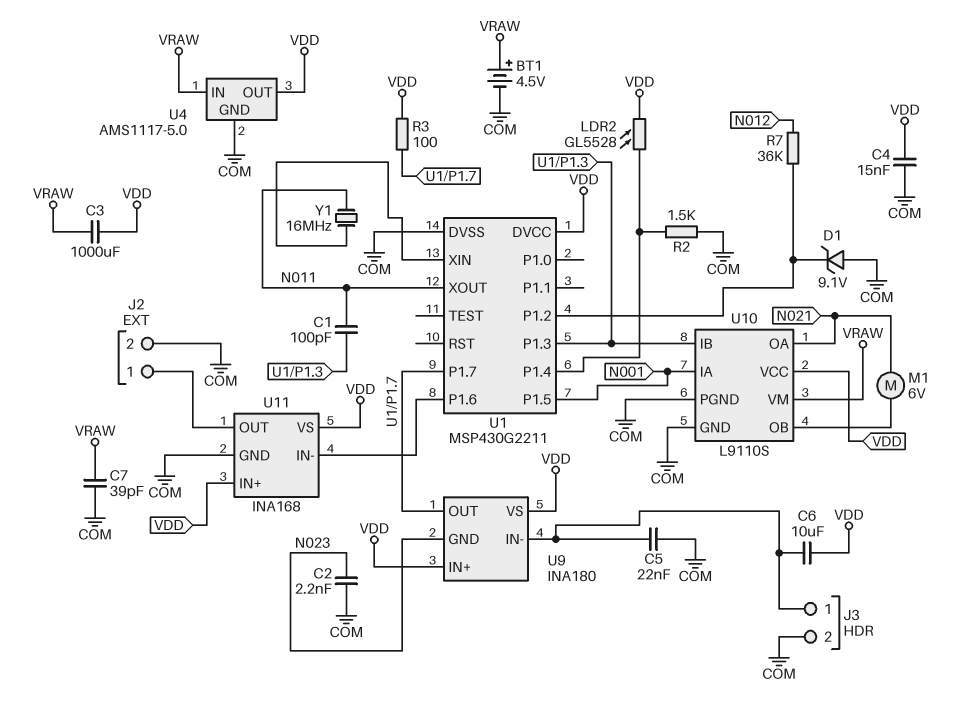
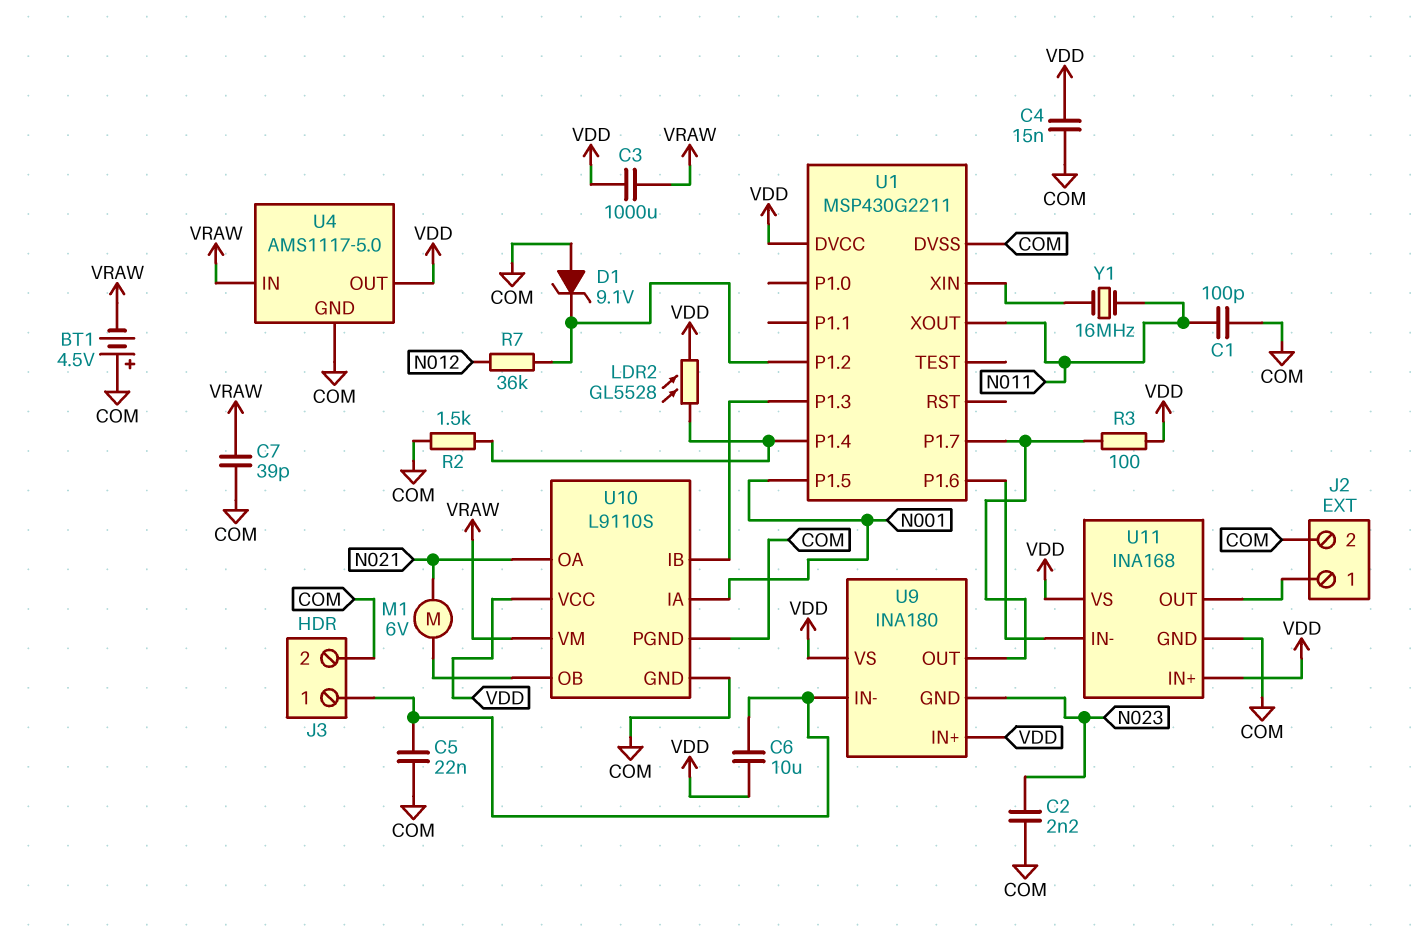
BT1: 4.5V (plus VRAW, minus COM) -> 4.5V (plus COM, minus VRAW)
C1: 100pF (N011, U1/P1.3) -> 100pF (COM, N011)

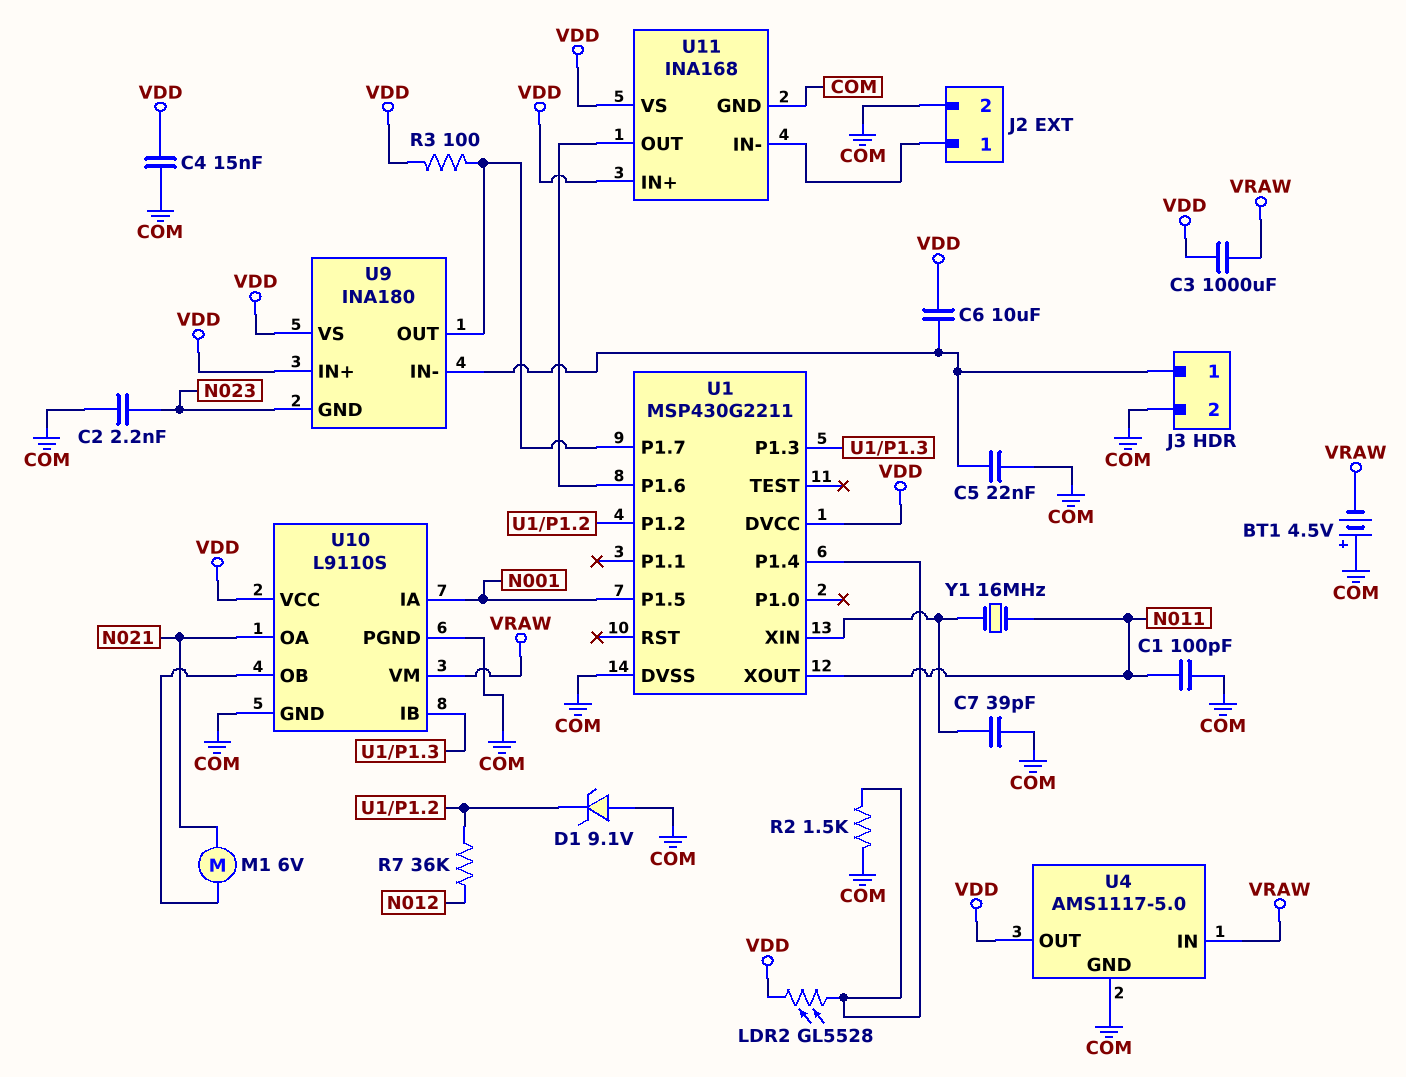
C7: 39pF (COM, VRAW) -> 39pF (COM, U1/XIN)
U11 pin IN-: U1/P1.6 -> J2/1
U11 pin OUT: J2/1 -> U1/P1.6

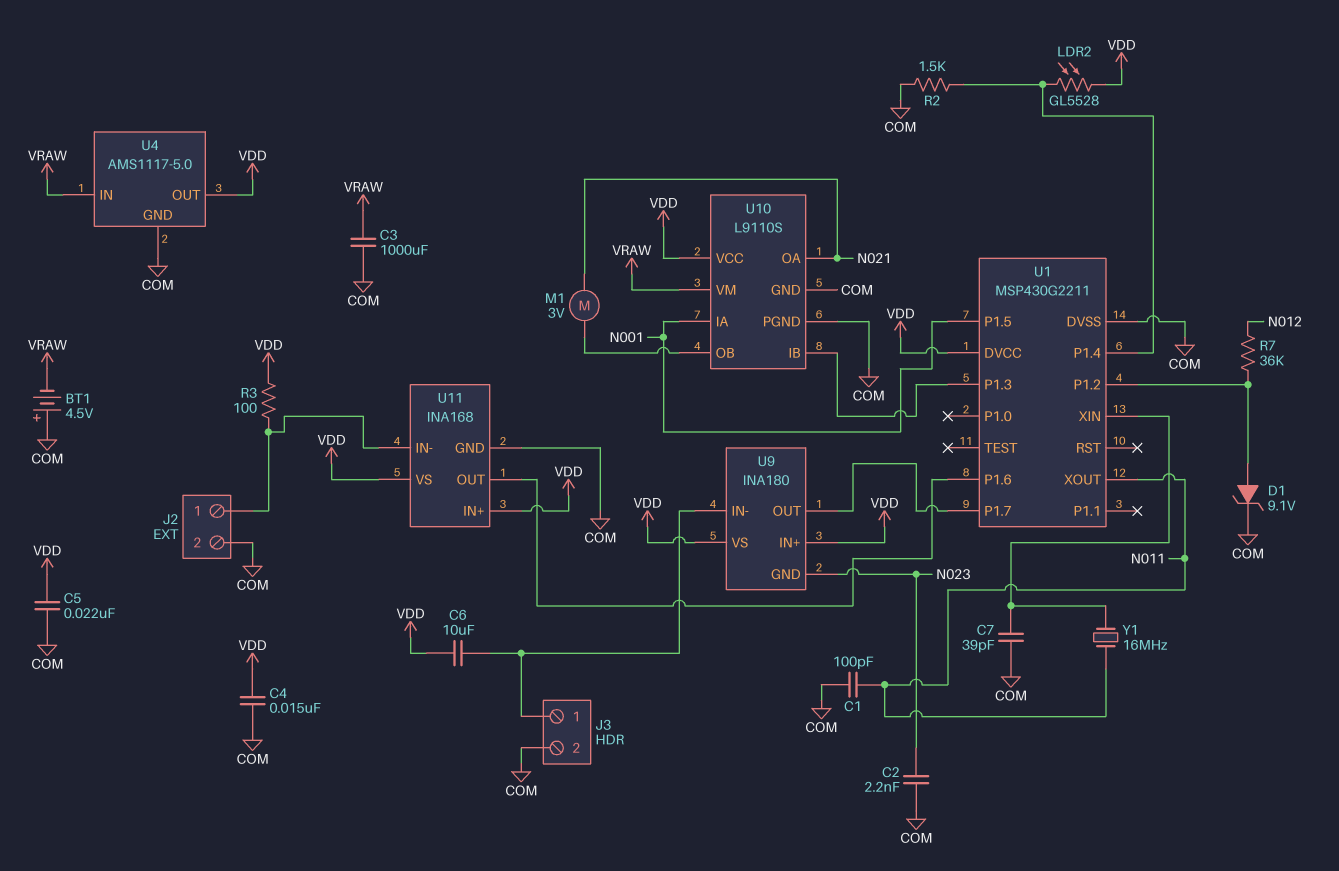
C3: 1000uF (VDD, VRAW) -> 1000uF (COM, VRAW)
C5: 22nF (COM, J3/1) -> 22nF (COM, VDD)
D1: zener 9.1V (A COM, K U1/P1.2) -> zener 9.1V (A U1/P1.2, K COM)
M1: motor 6V (N021, U10/OB) -> motor 3V (N021, U10/OB)
R3: 100 (U1/P1.7, VDD) -> 100 (J2/1, VDD)

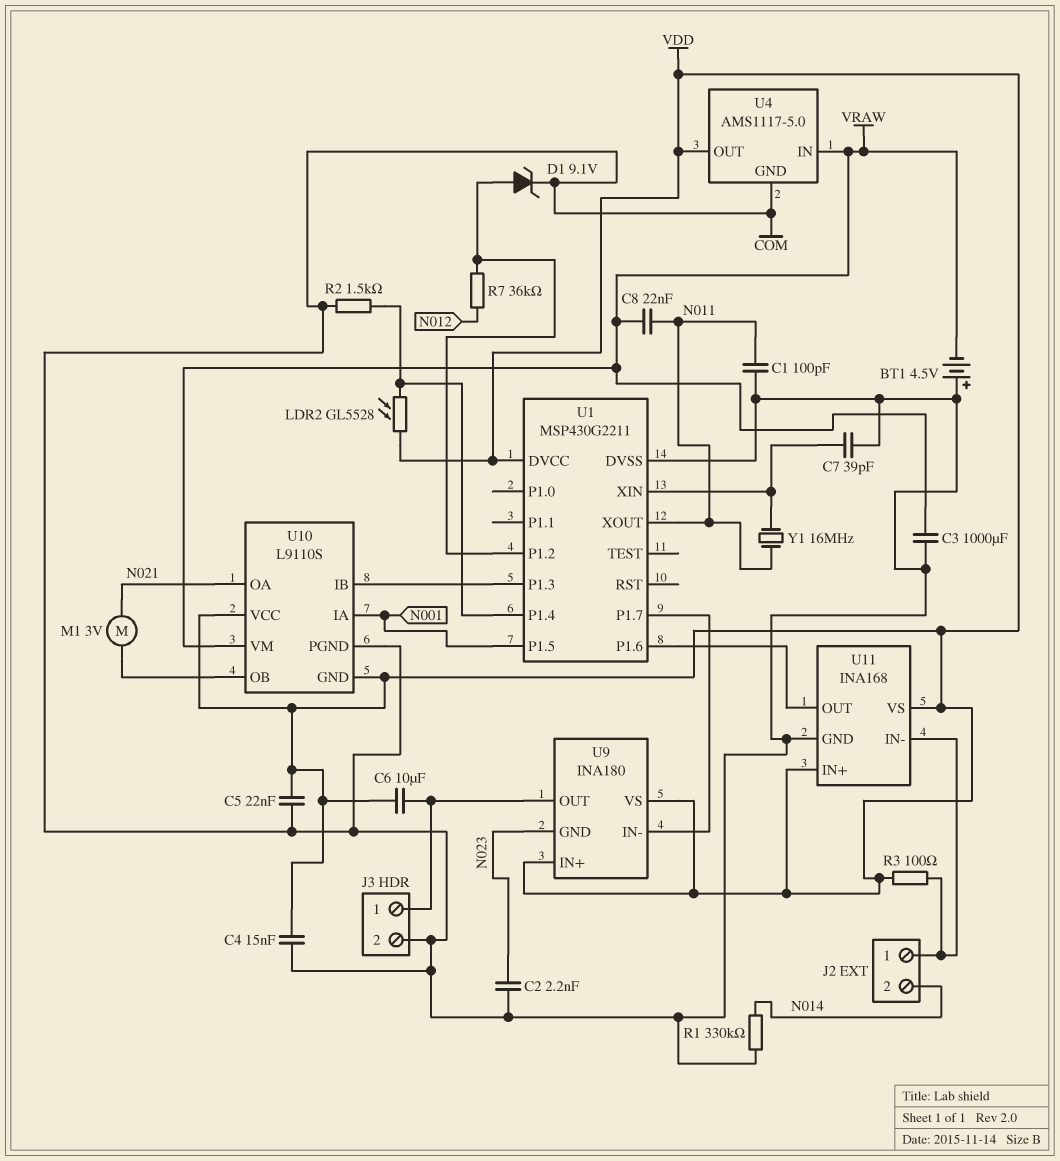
C8: none -> 22nF (N011, VRAW)
J2 pin 2: COM -> N014
R1: none -> 330k (COM, N014)
U9 pin IN-: J3/1 -> U1/P1.7
U9 pin OUT: U1/P1.7 -> J3/1
U10 pin GND: COM -> VDD

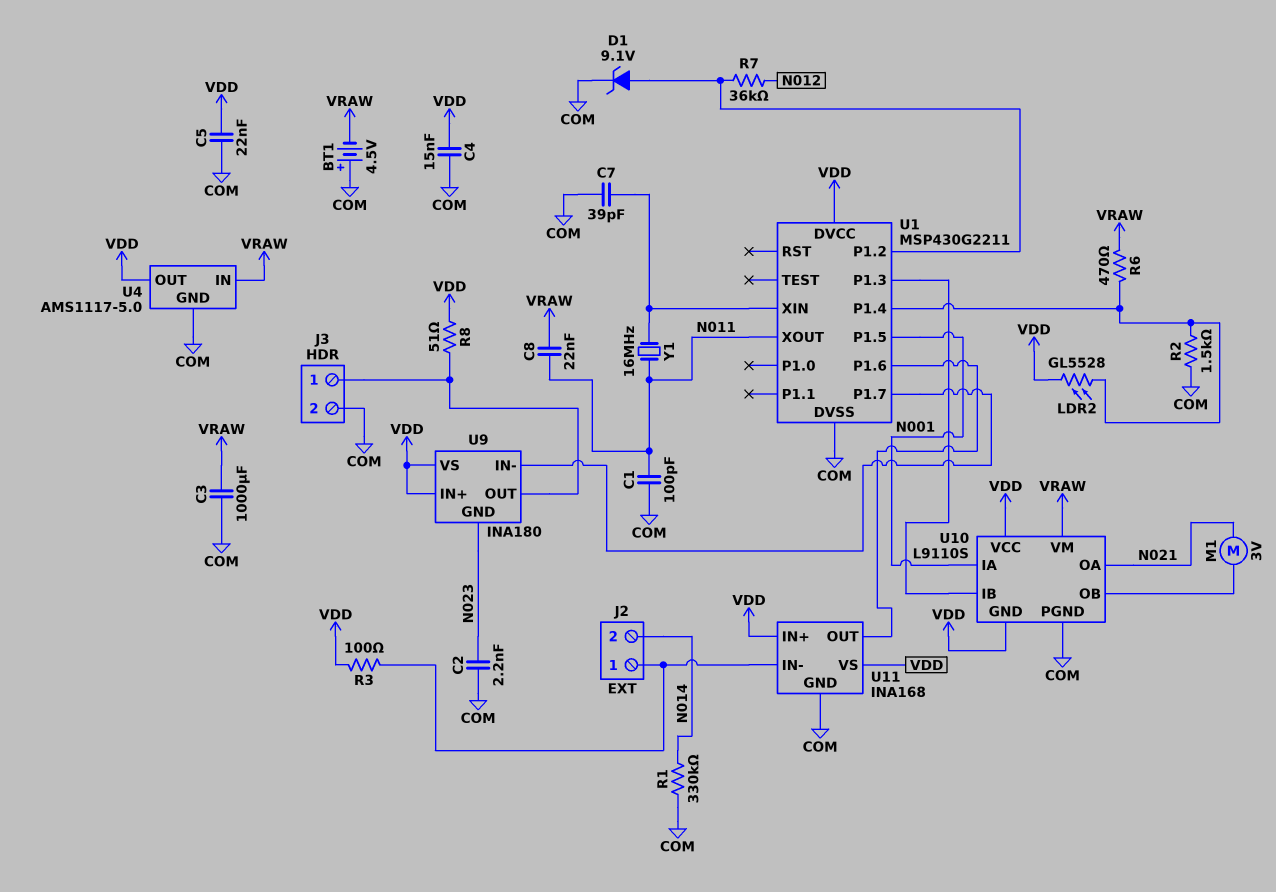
C6: 10uF (J3/1, VDD) -> none
R6: none -> 470 (U1/P1.4, VRAW)
R8: none -> 51 (J3/1, VDD)

